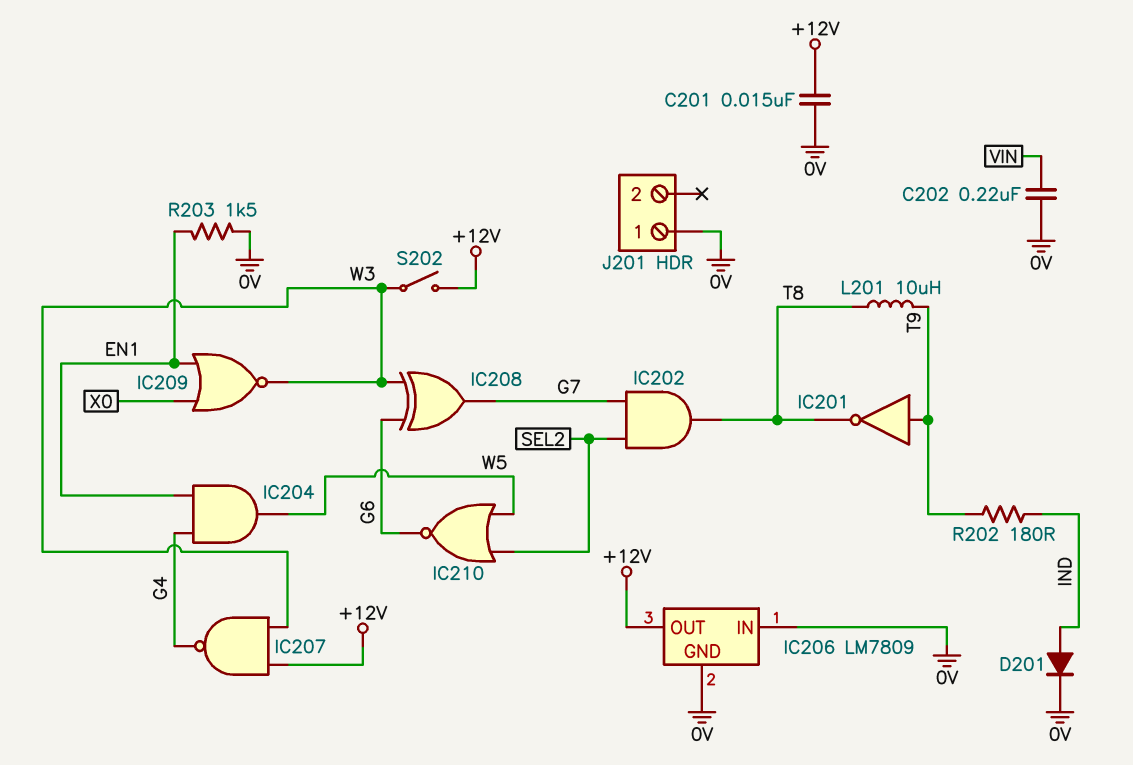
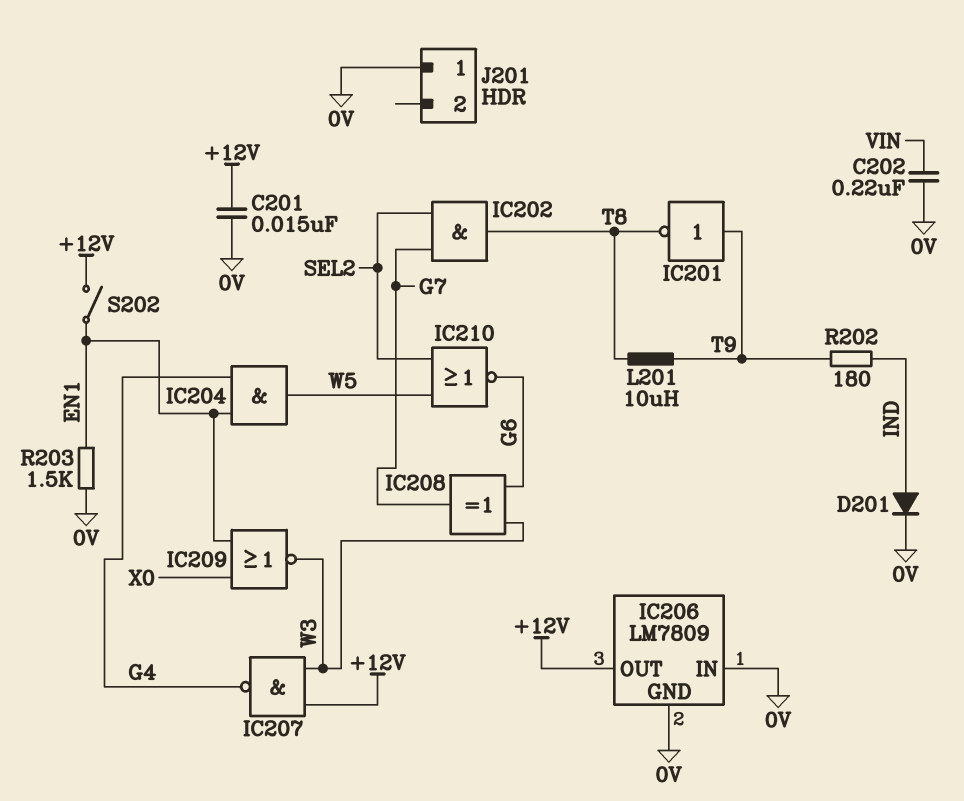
S202: switch (+12V, W3) -> switch (+12V, EN1)

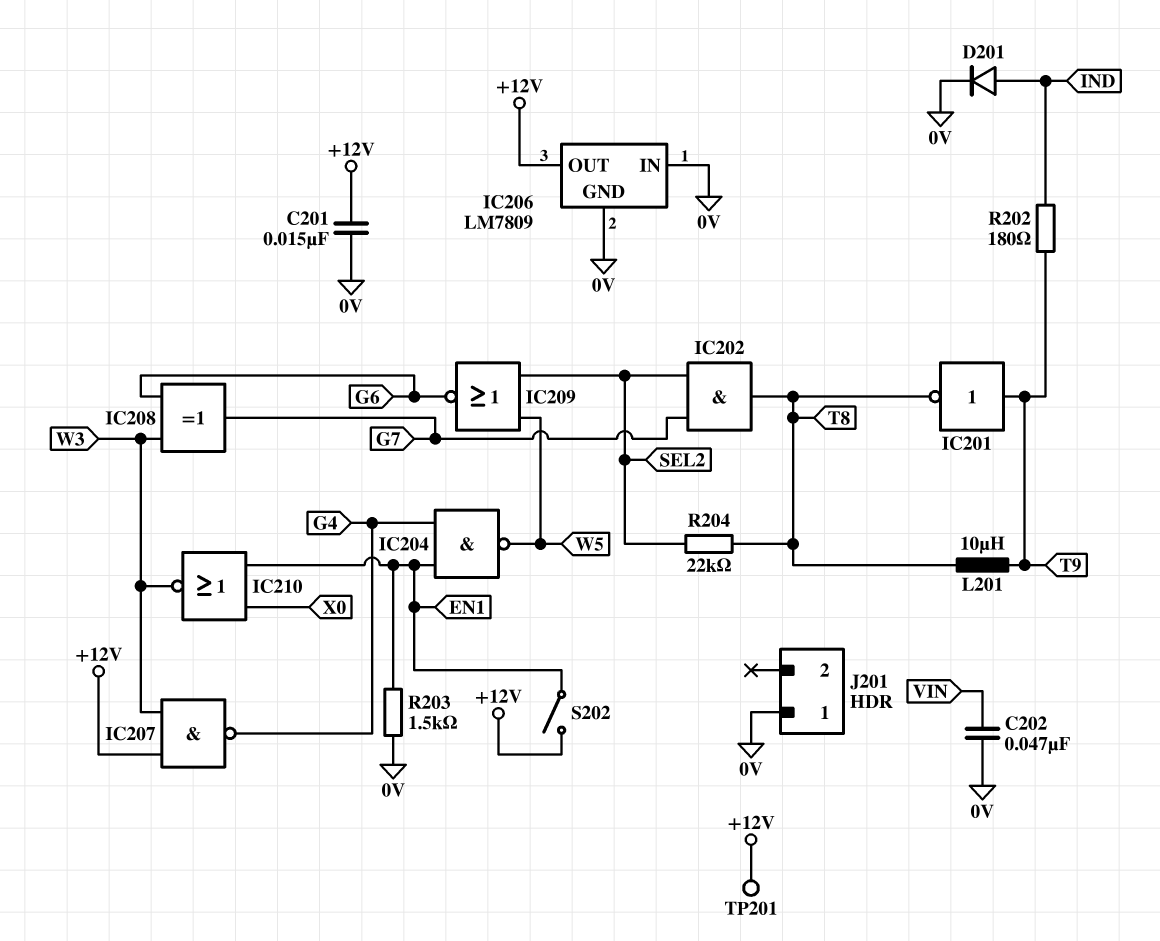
C202: 220nF (0V, VIN) -> 47nF (0V, VIN)
IC204: AND (in EN1, in G4, out W5) -> NAND (in EN1, in G4, out W5)
IC209: NOR (in EN1, in X0, out W3) -> NOR (in SEL2, in W5, out G6)
IC210: NOR (in SEL2, in W5, out G6) -> NOR (in EN1, in X0, out W3)
R204: none -> 22k (SEL2, T8)
TP201: none -> test point (+12V)

